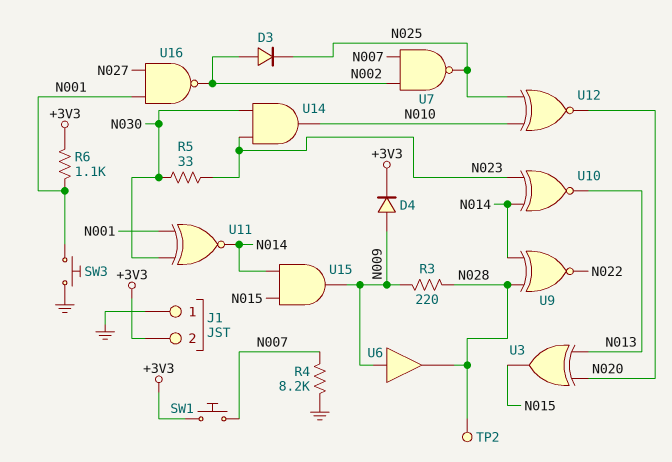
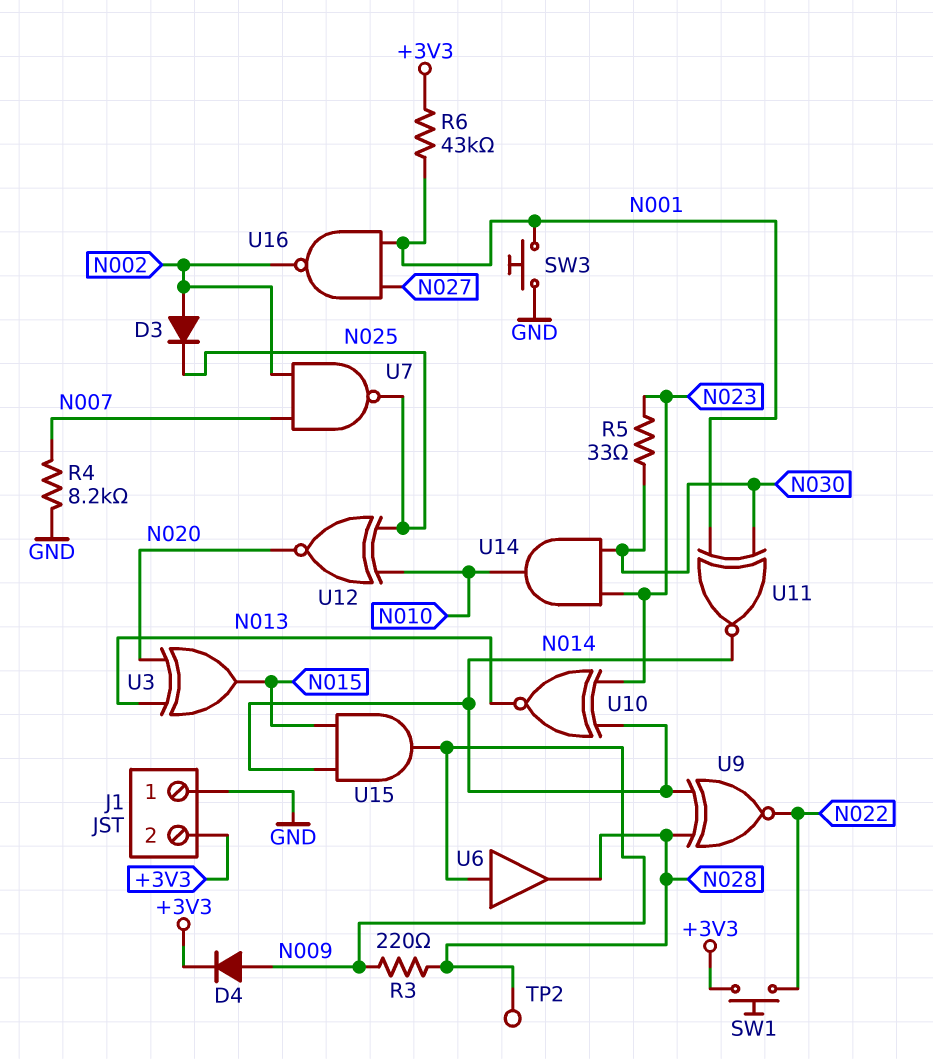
R6: 1.1k (+3V3, N001) -> 43k (+3V3, N001)
SW1: button (+3V3, N007) -> button (+3V3, N022)

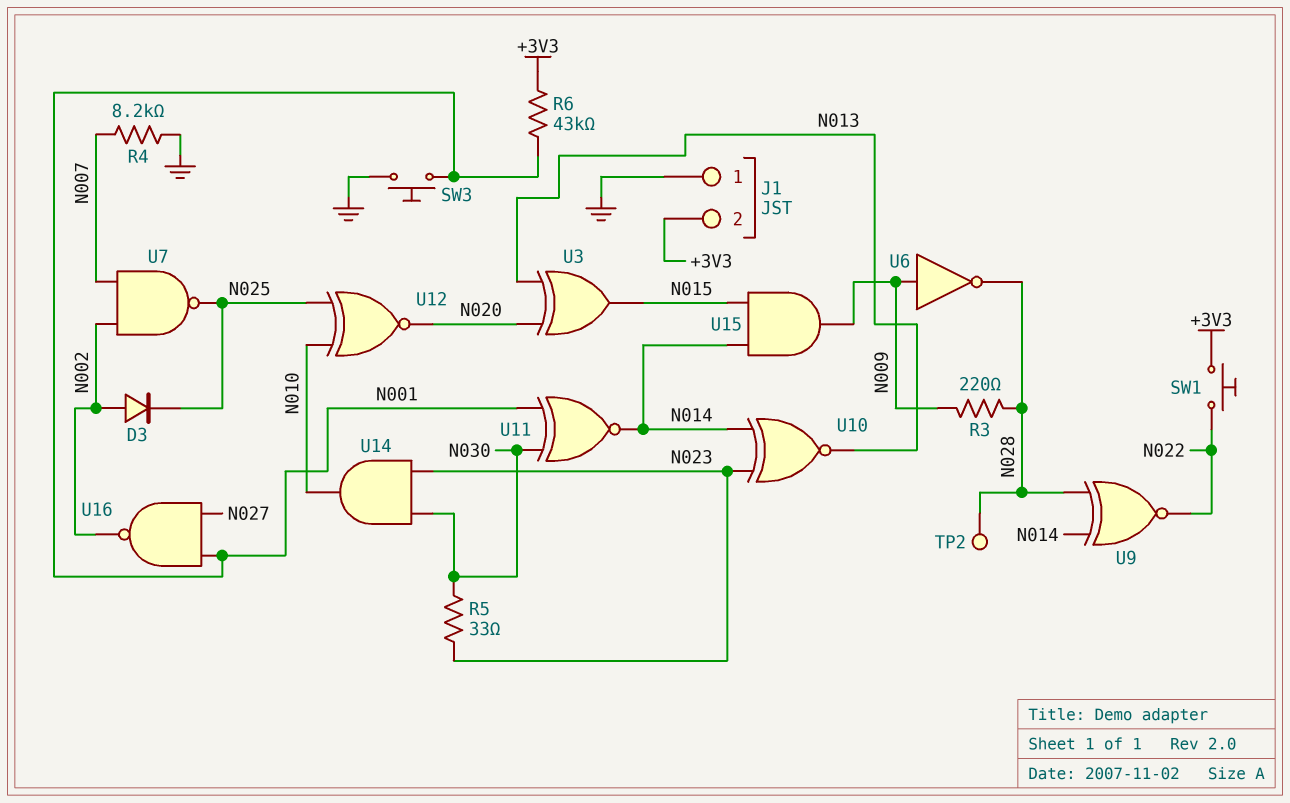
D4: diode (A N009, K +3V3) -> none
U6: buffer (in N009, out N028) -> NOT (in N009, out N028)

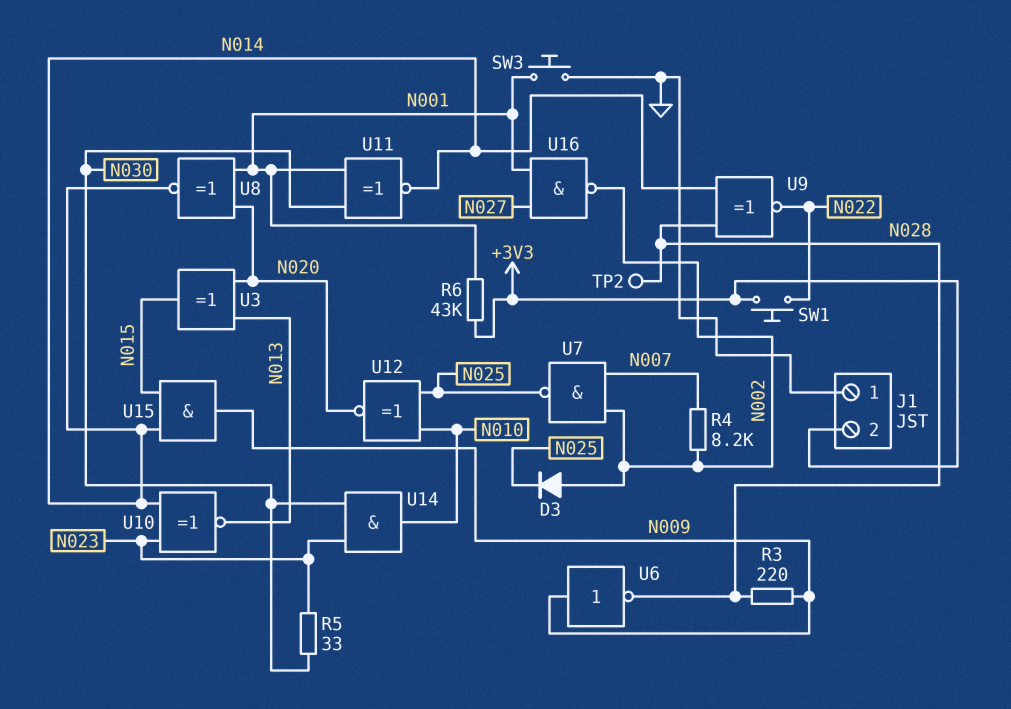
R4: 8.2k (GND, N007) -> 8.2k (N002, N007)
U8: none -> XNOR (in N001, in N020, out N014)

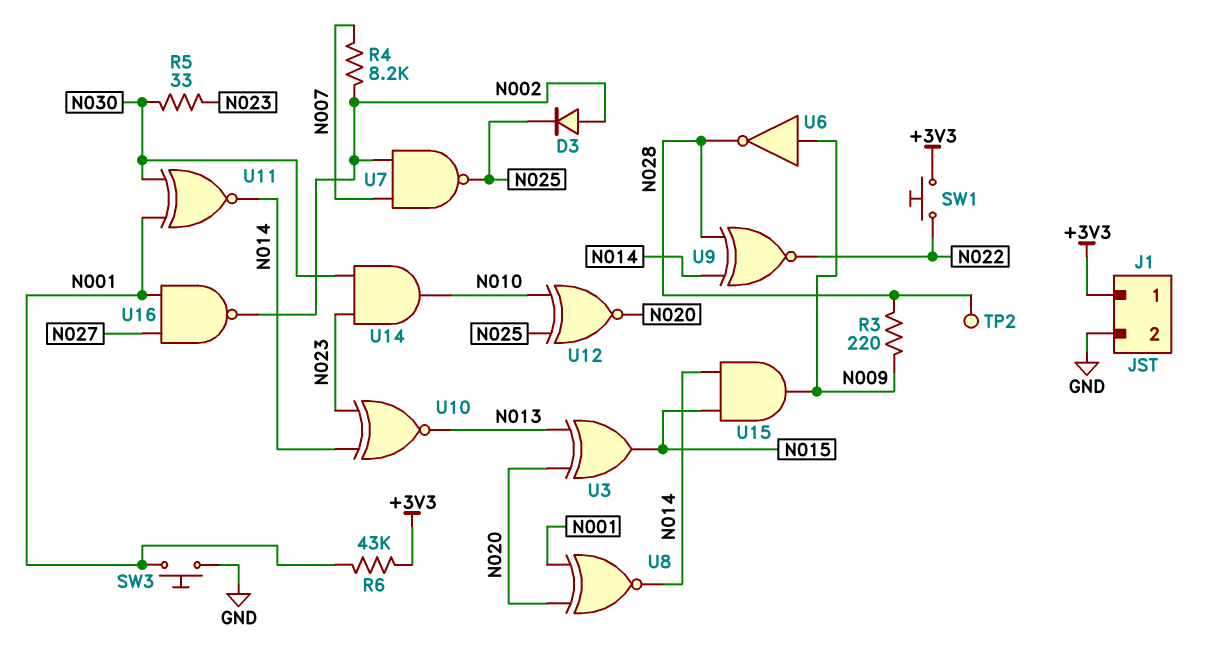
J1 pin 1: GND -> +3V3
J1 pin 2: +3V3 -> GND

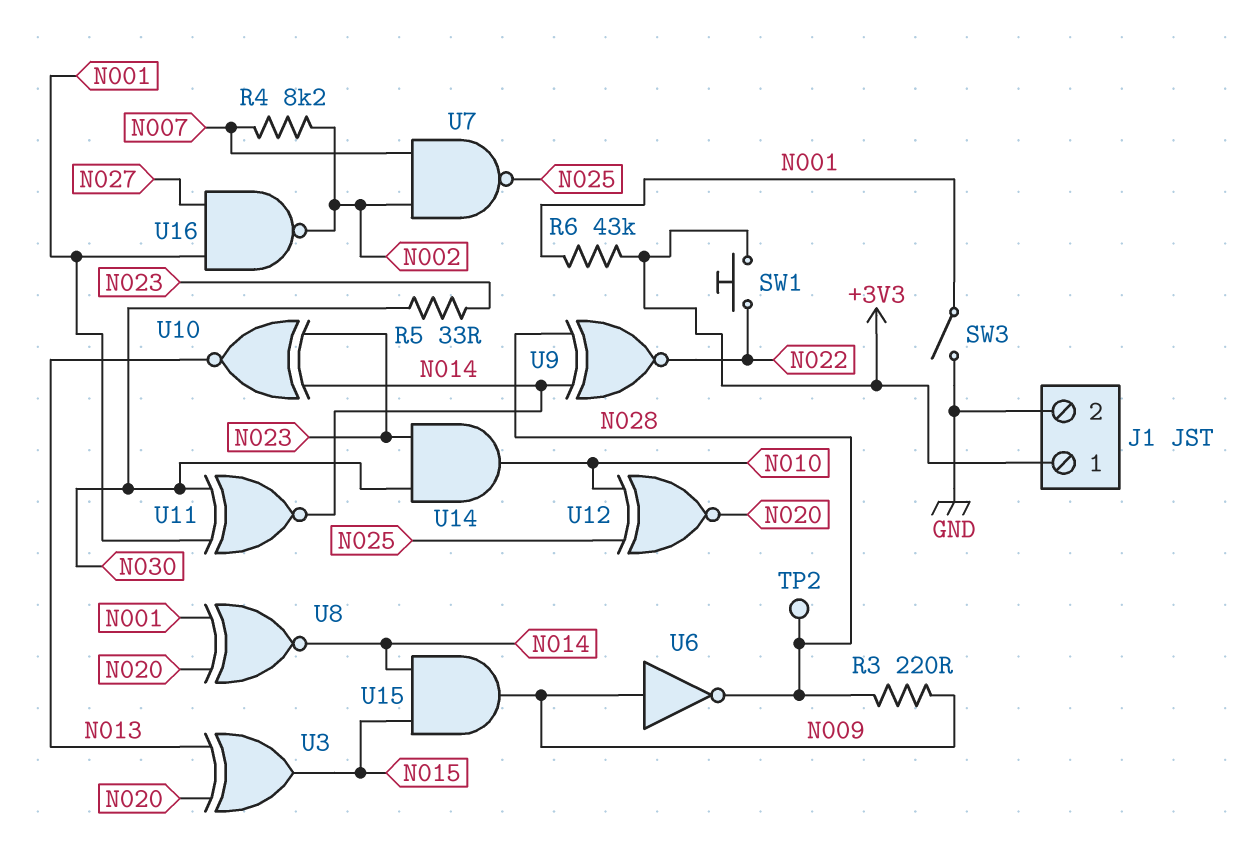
D3: diode (A N002, K N025) -> none
SW3: button (GND, N001) -> switch (GND, N001)

